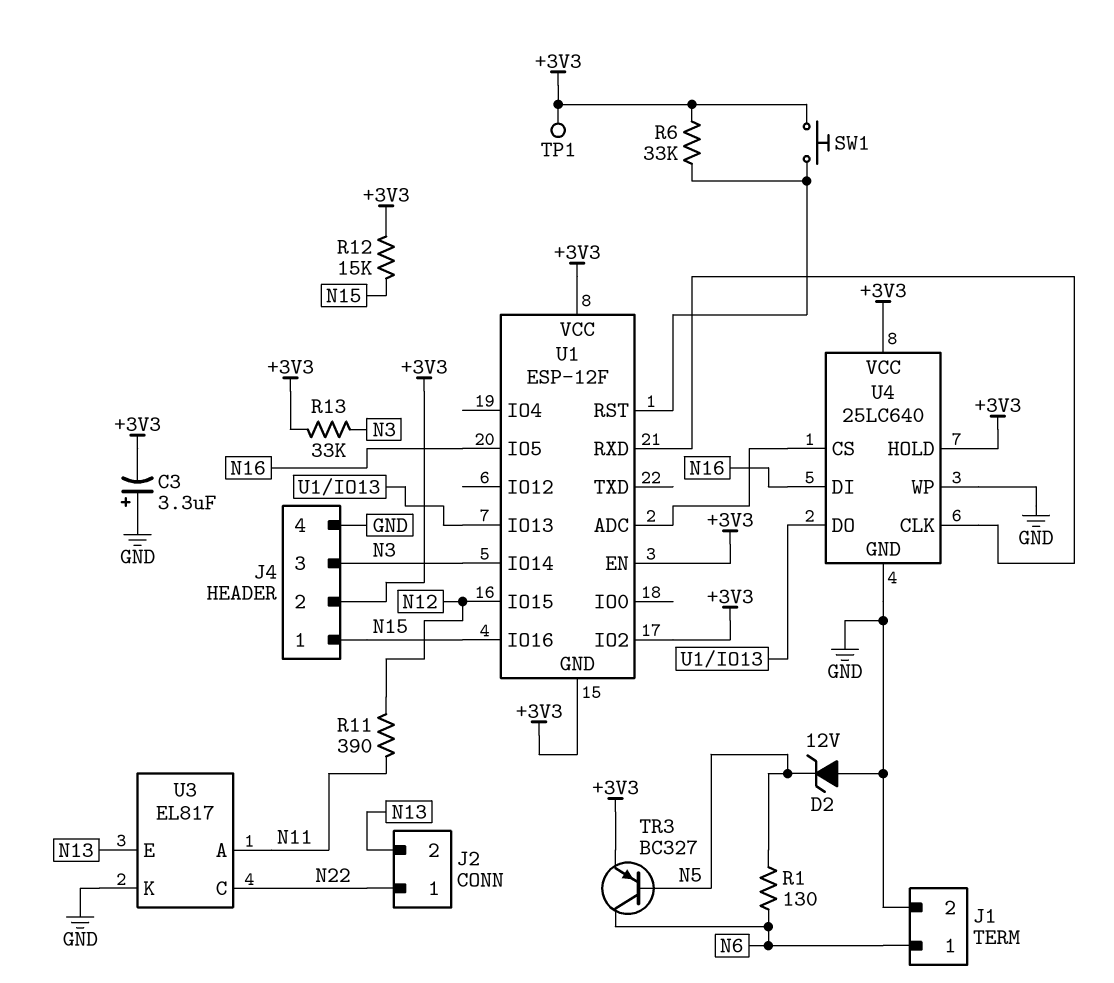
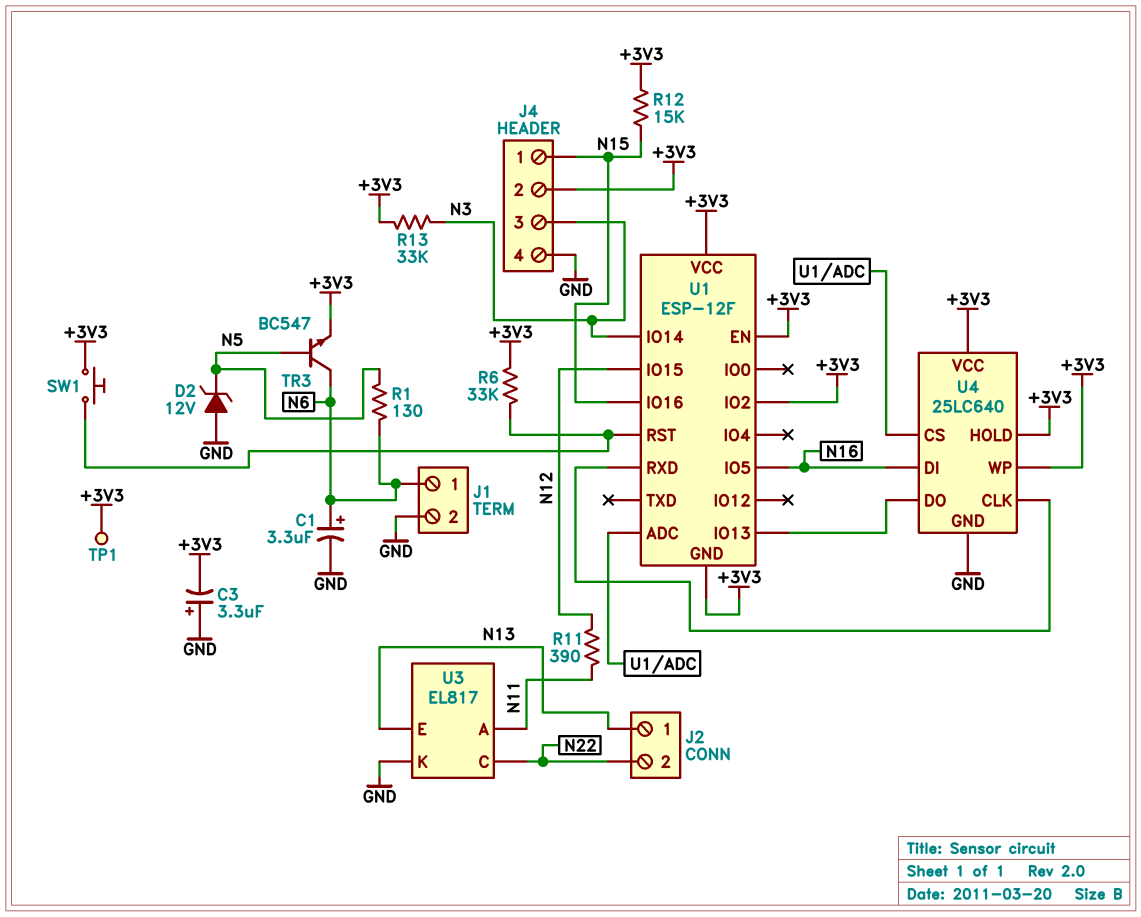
C1: none -> 3.3uF (plus N6, minus GND)
J2 pin 1: N22 -> N13
J2 pin 2: N13 -> N22
TR3: PNP BC327 (B N5, C N6, E +3V3) -> NPN BC547 (B N5, C N6, E +3V3)
U4 pin WP: GND -> +3V3

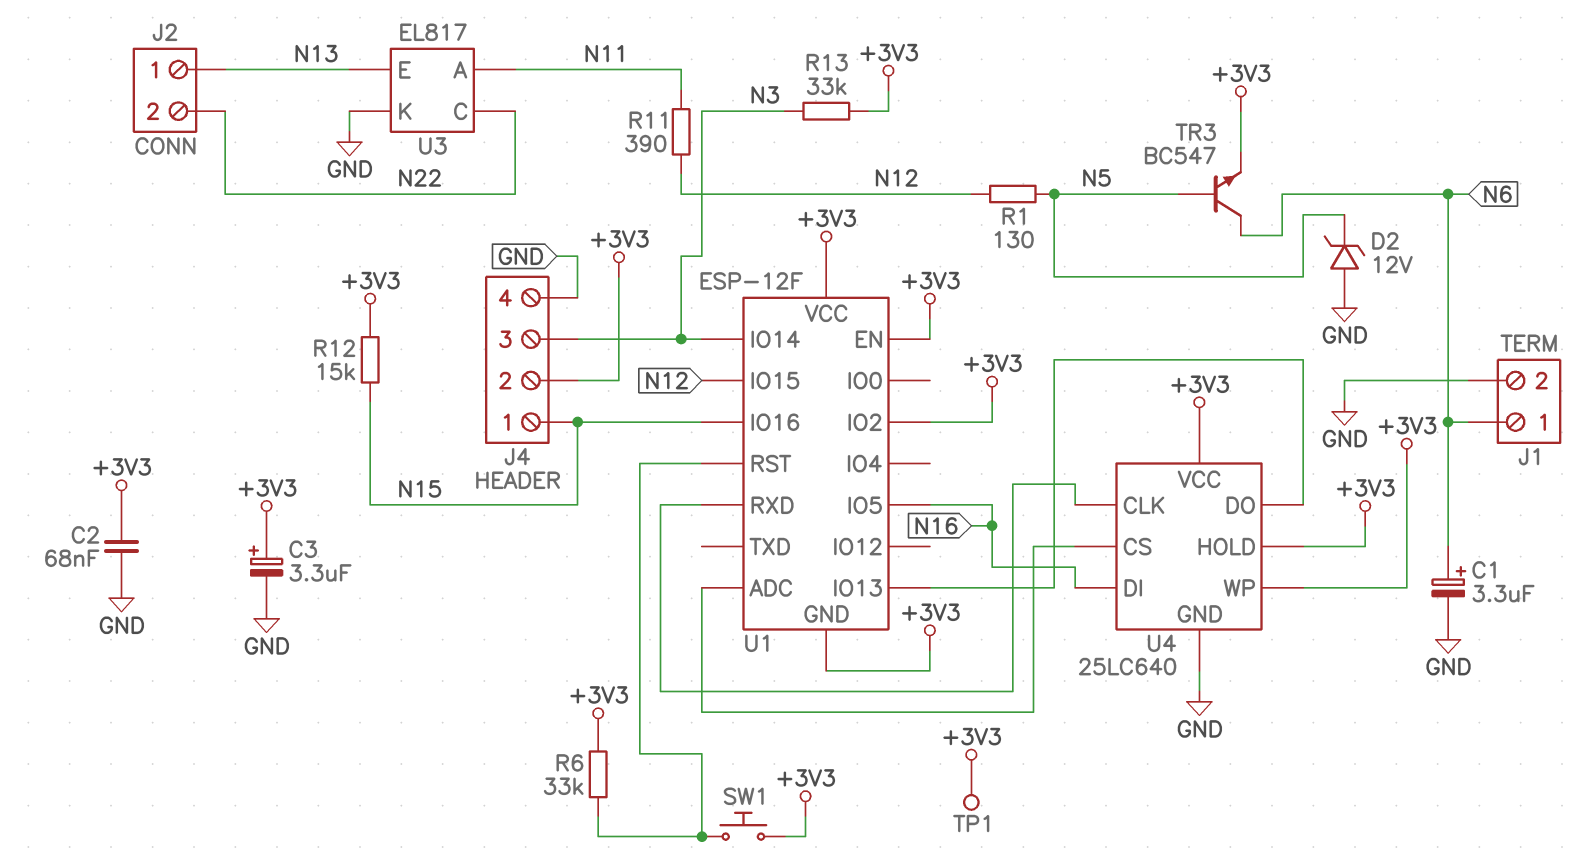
C2: none -> 68nF (+3V3, GND)
C3: 3.3uF (plus GND, minus +3V3) -> 3.3uF (plus +3V3, minus GND)
R1: 130 (N5, N6) -> 130 (N5, N12)

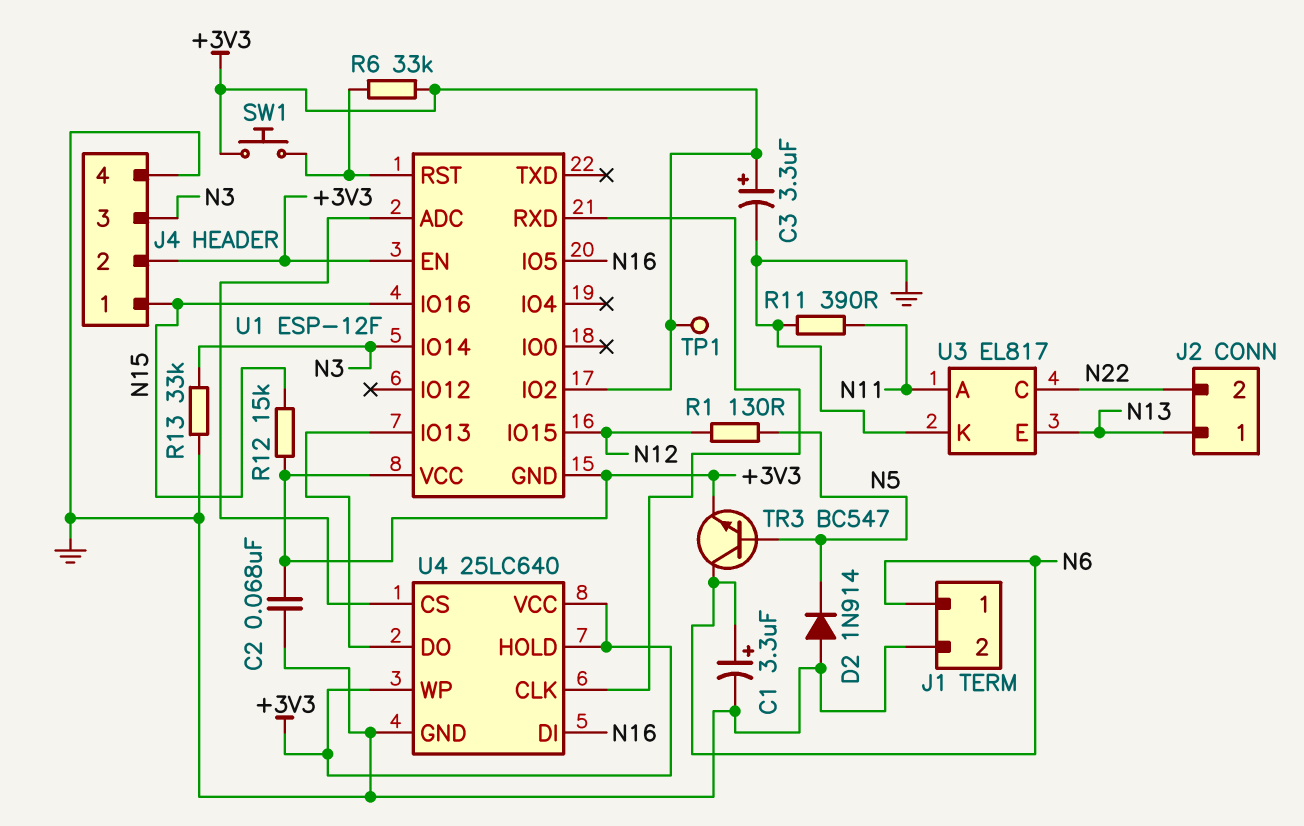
D2: zener 12V (A GND, K N5) -> diode 1N914 (A GND, K N5)
R11: 390 (N11, N12) -> 390 (GND, N11)
R13: 33k (+3V3, N3) -> 33k (GND, N3)

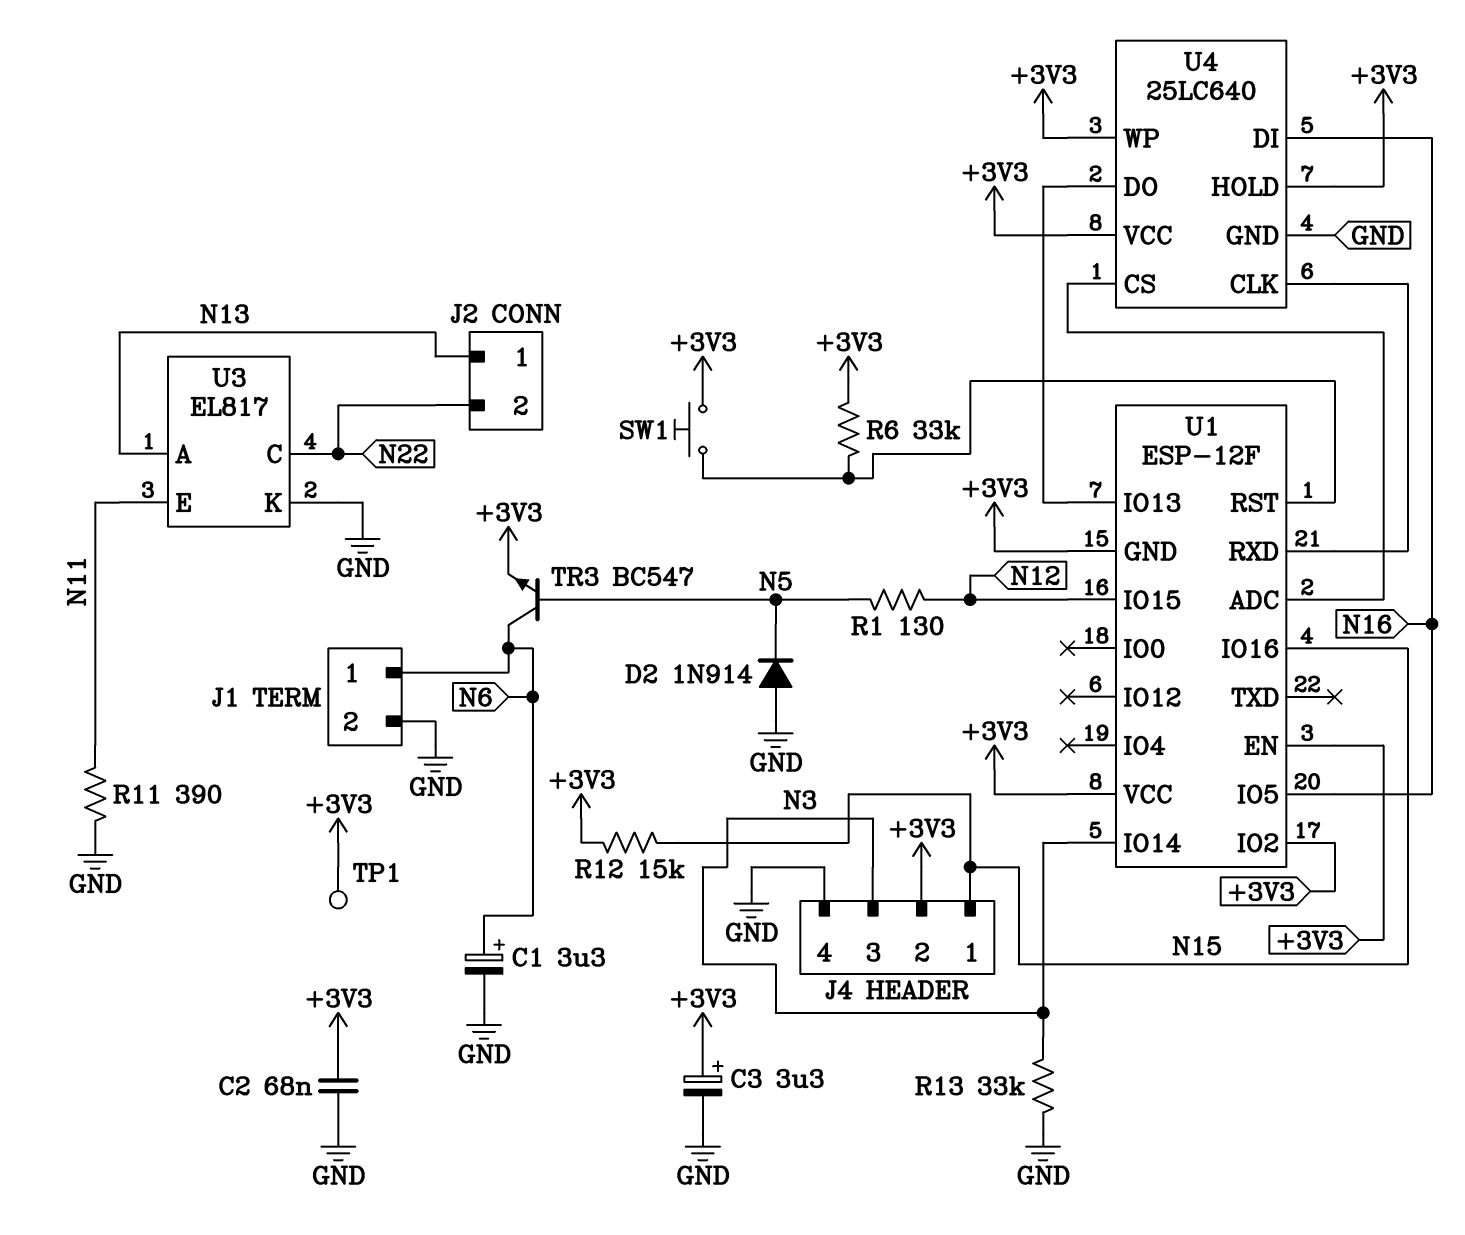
U3 pin A: N11 -> N13
U3 pin E: N13 -> N11

